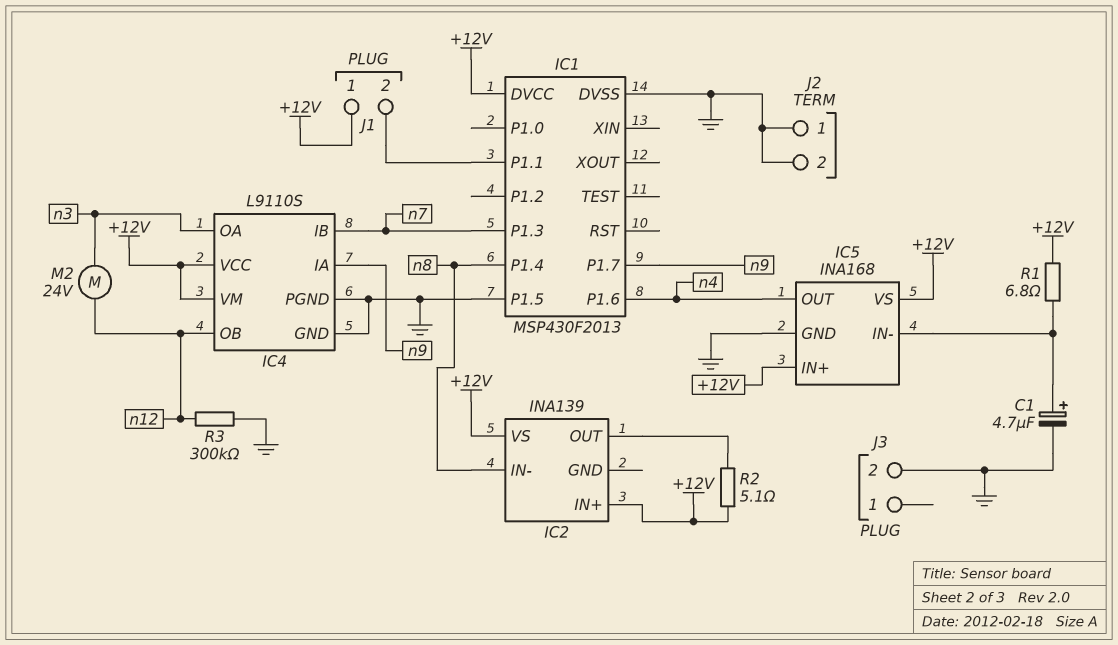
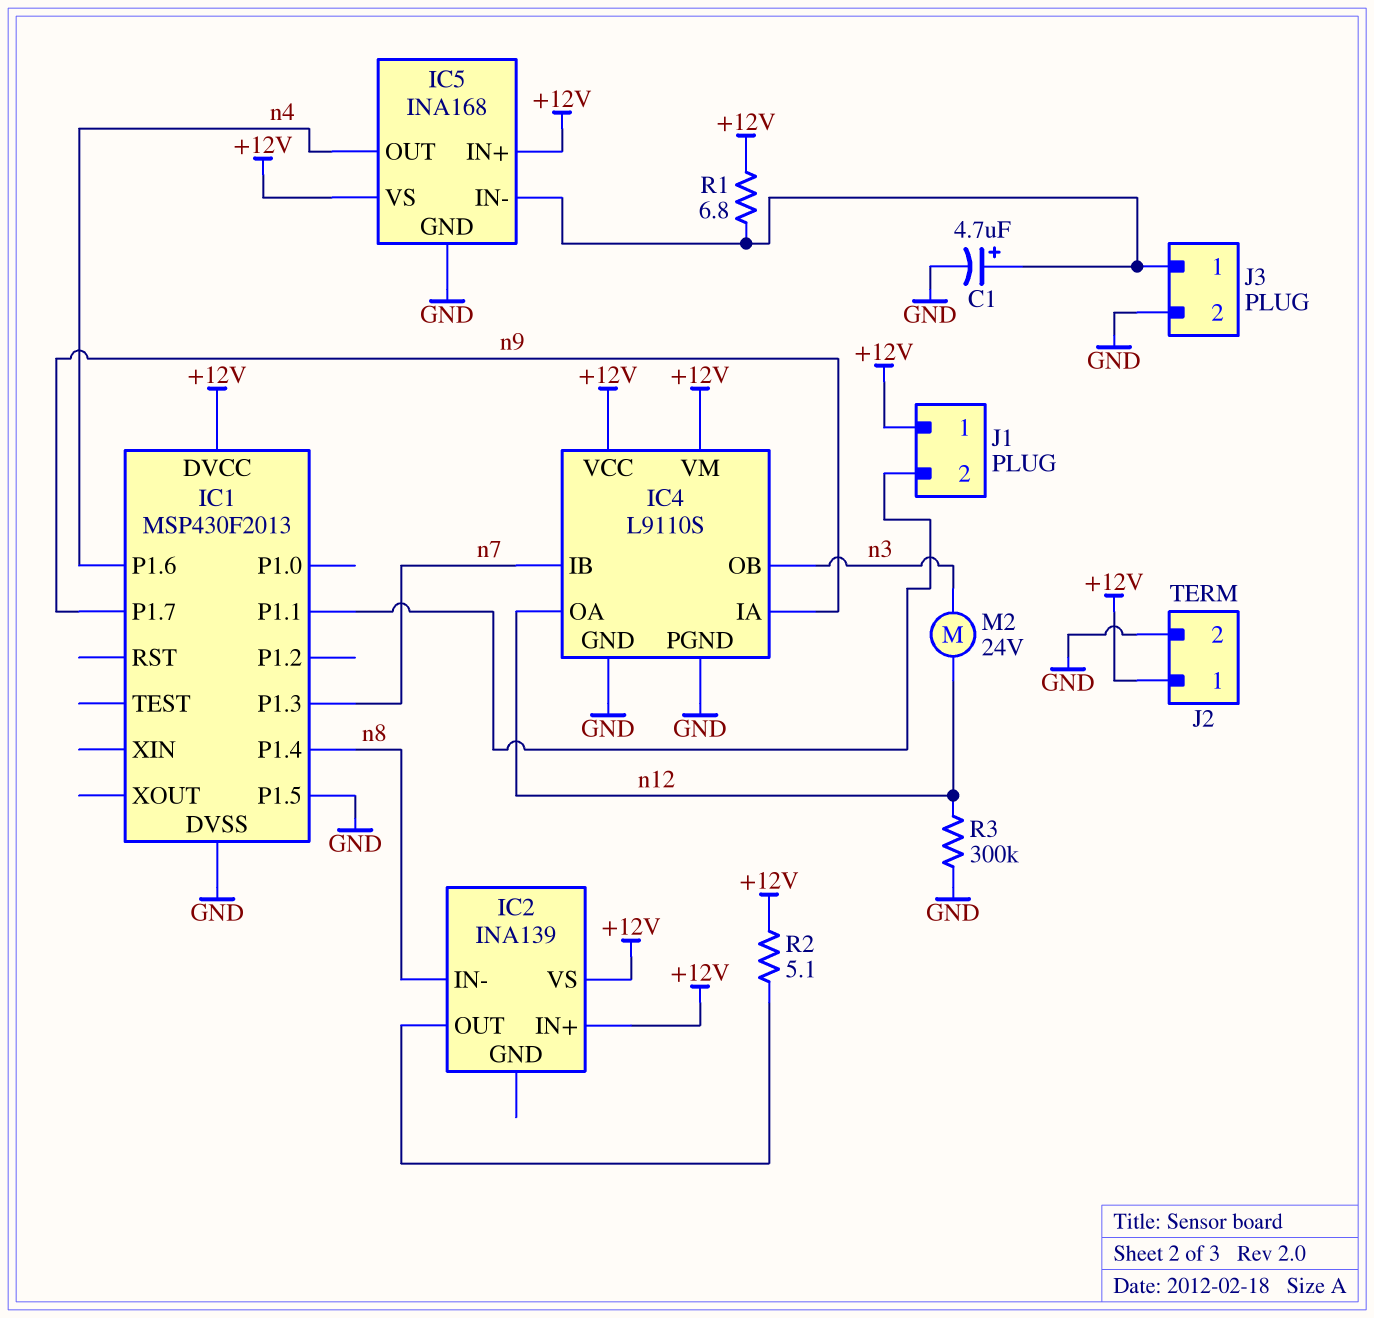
IC4 pin OA: n3 -> n12
IC4 pin OB: n12 -> n3
J2 pin 1: GND -> +12V
J3 pin 1: none -> IC5/IN-

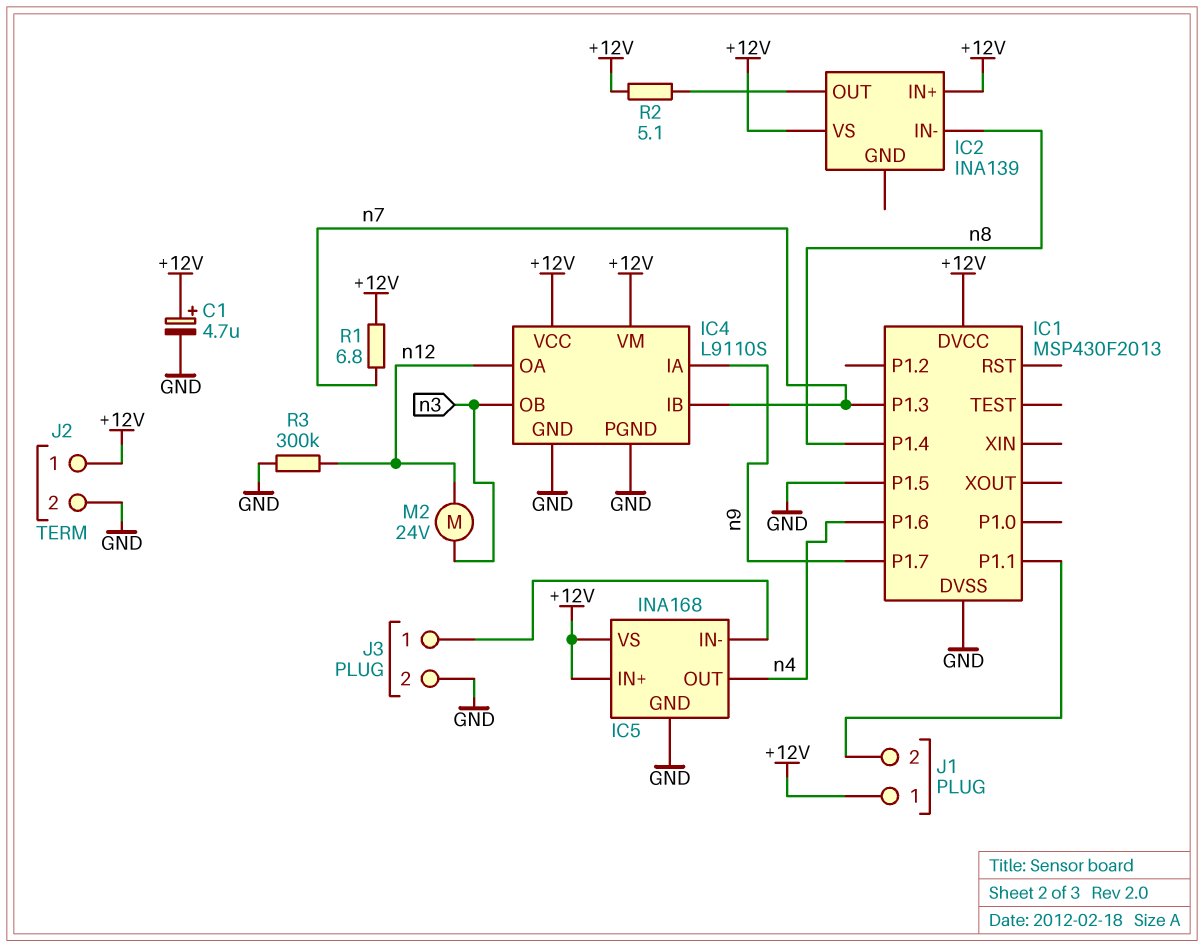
C1: 4.7uF (plus IC5/IN-, minus GND) -> 4.7uF (plus +12V, minus GND)
R1: 6.8 (+12V, IC5/IN-) -> 6.8 (+12V, n7)

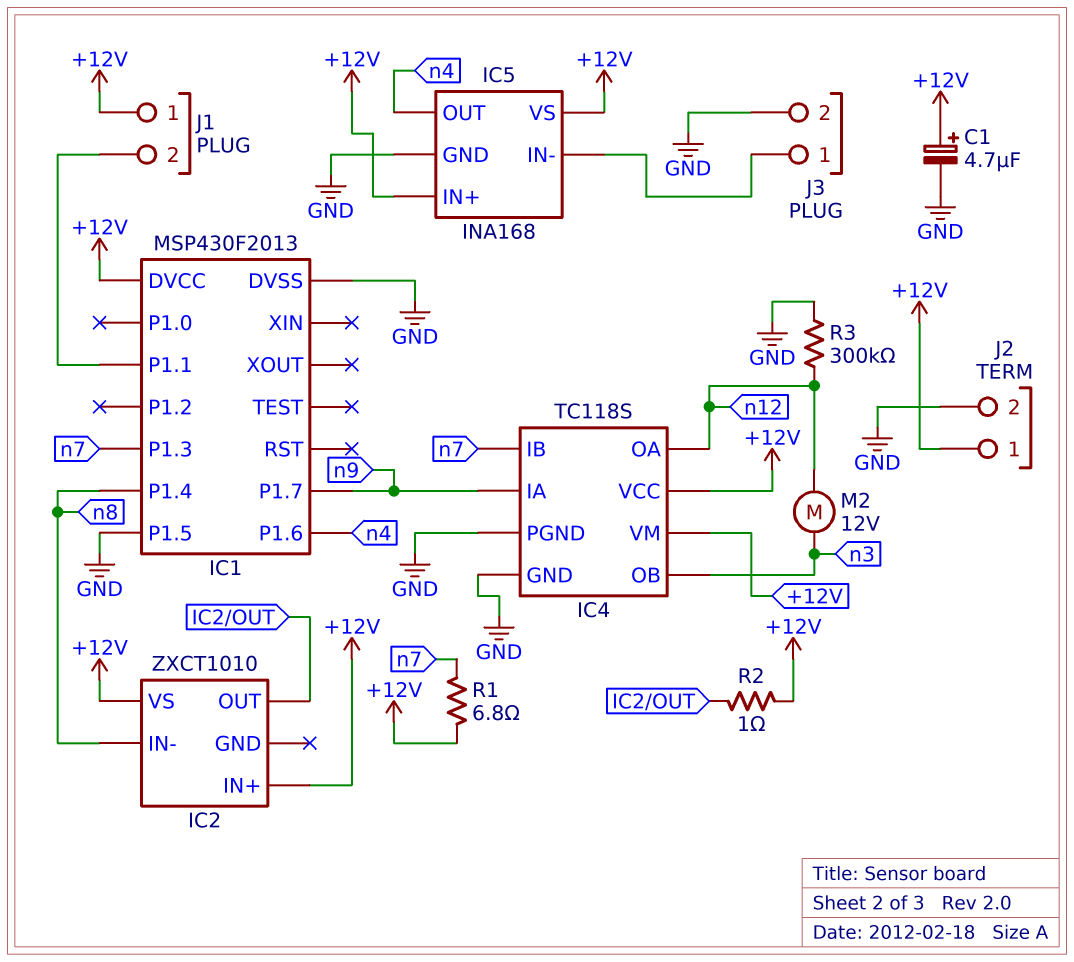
IC2: INA139 -> ZXCT1010
IC4: L9110S -> TC118S
M2: motor 24V (n3, n12) -> motor 12V (n3, n12)
R2: 5.1 (+12V, IC2/OUT) -> 1 (+12V, IC2/OUT)

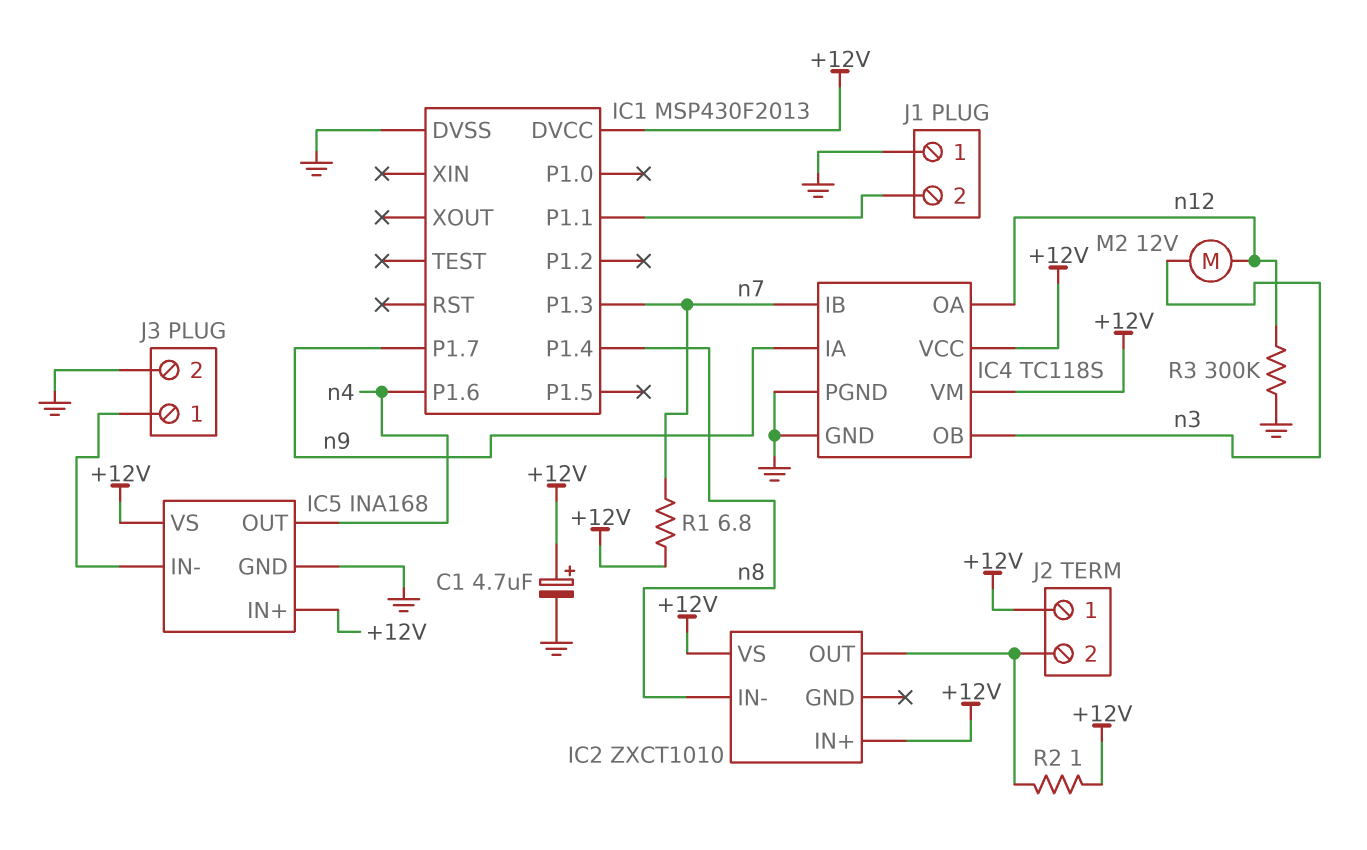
IC1 pin P1.5: GND -> none
J1 pin 1: +12V -> GND
J2 pin 2: GND -> IC2/OUT

